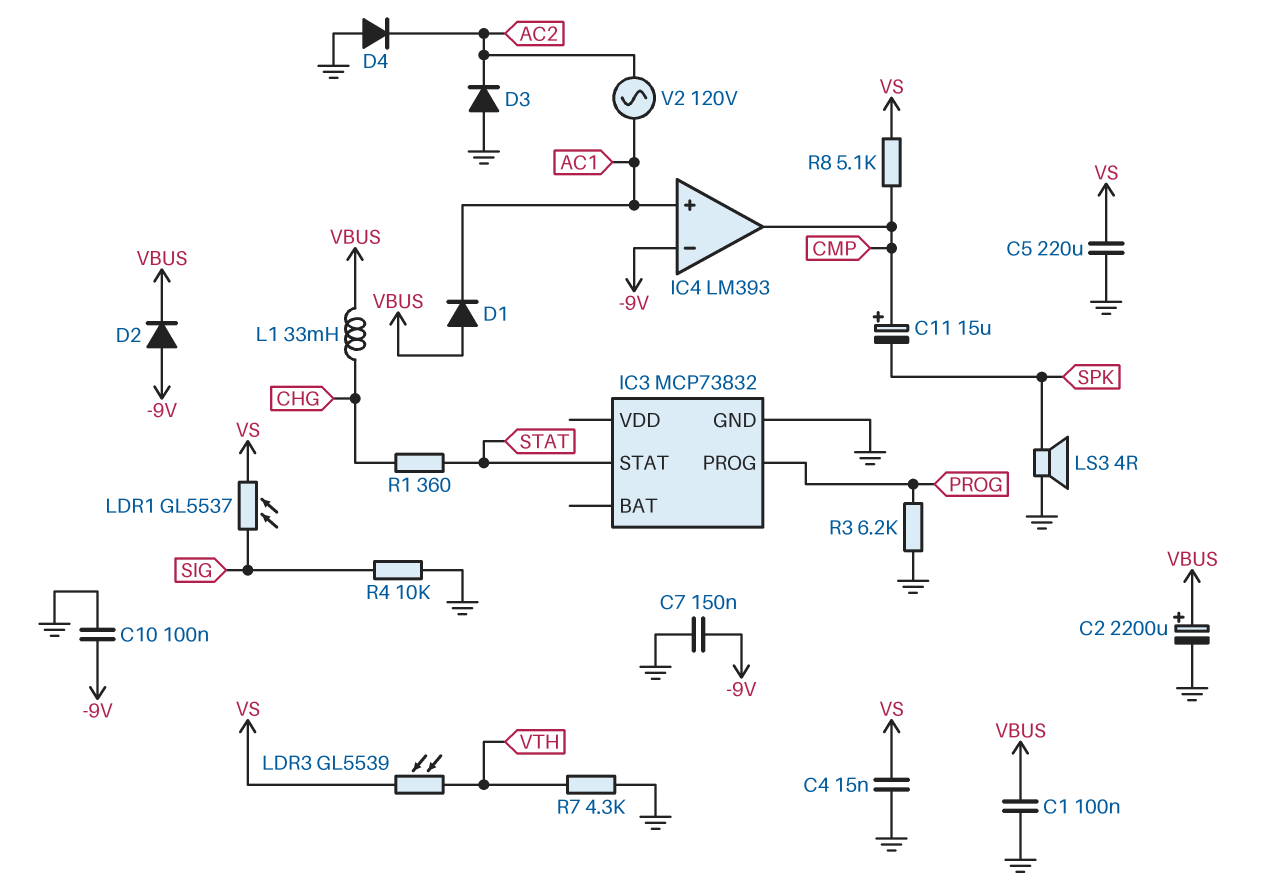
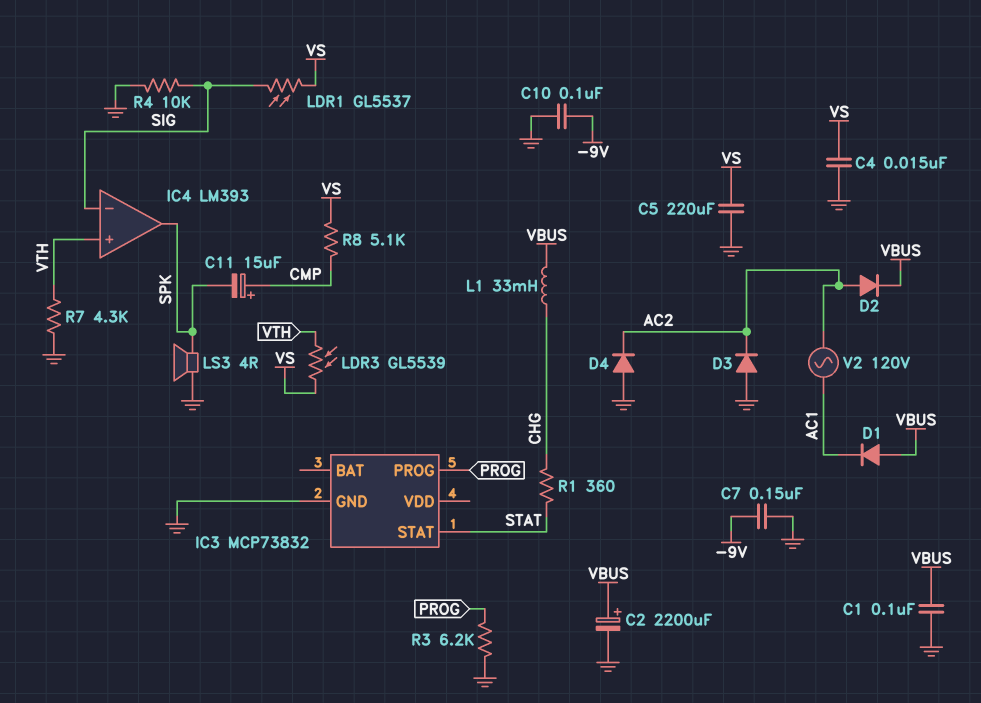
D2: diode (A -9V, K VBUS) -> diode (A AC2, K VBUS)
IC4 pin in+: AC1 -> VTH
IC4 pin in-: -9V -> SIG
IC4 pin out: CMP -> SPK

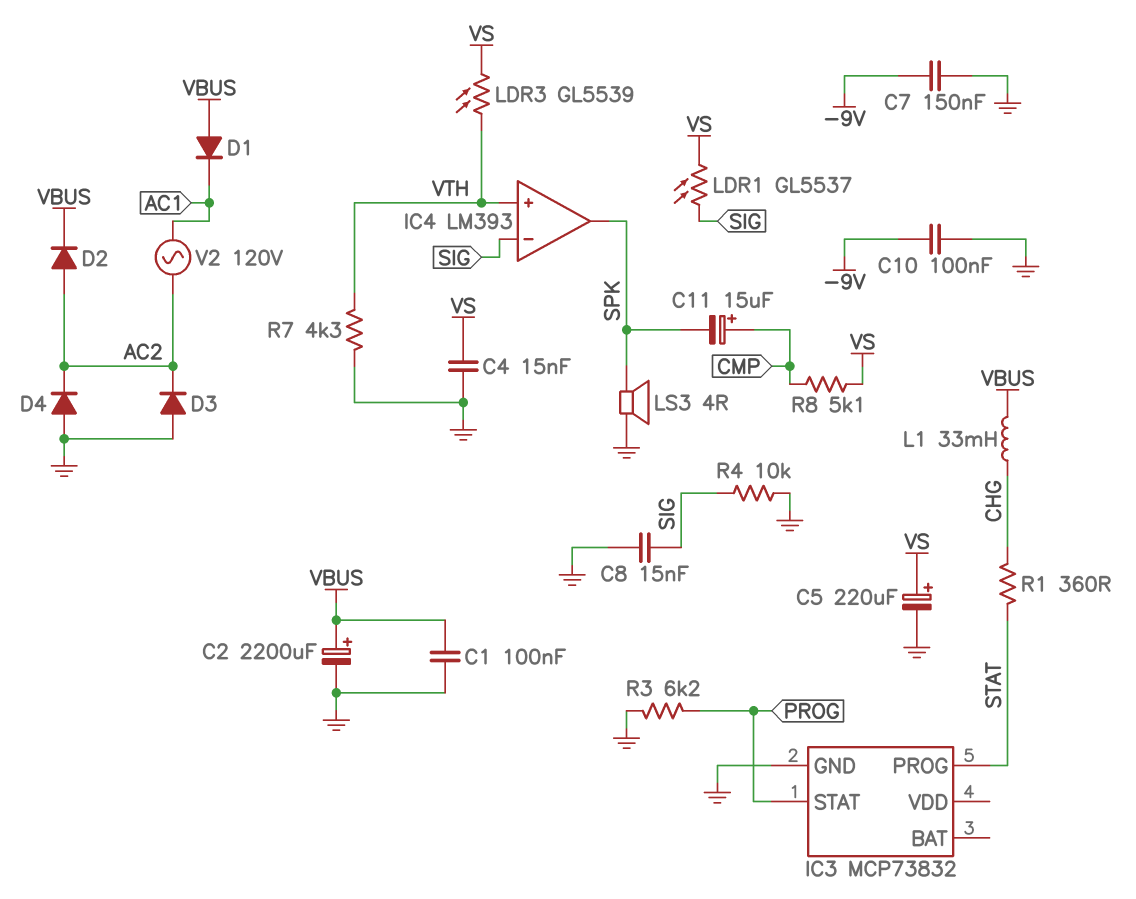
C5: 220uF (GND, VS) -> 220uF (plus VS, minus GND)
C8: none -> 15nF (GND, SIG)
IC3 pin PROG: PROG -> STAT
IC3 pin STAT: STAT -> PROG

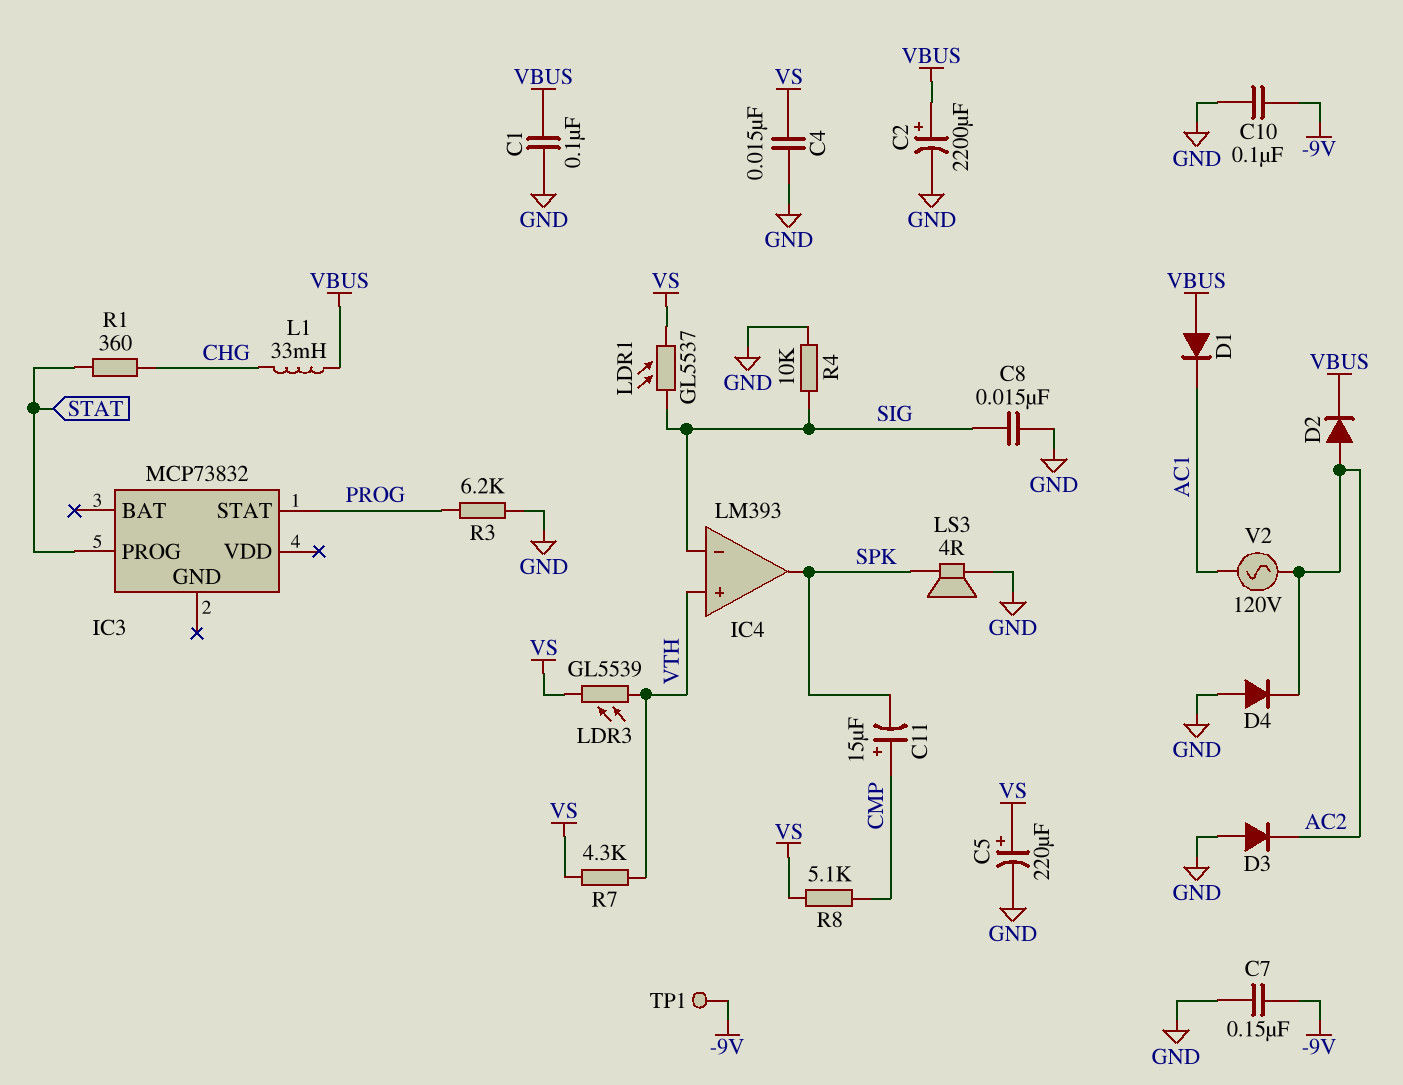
IC3 pin GND: GND -> none
R7: 4.3k (GND, VTH) -> 4.3k (VS, VTH)
TP1: none -> test point (-9V)

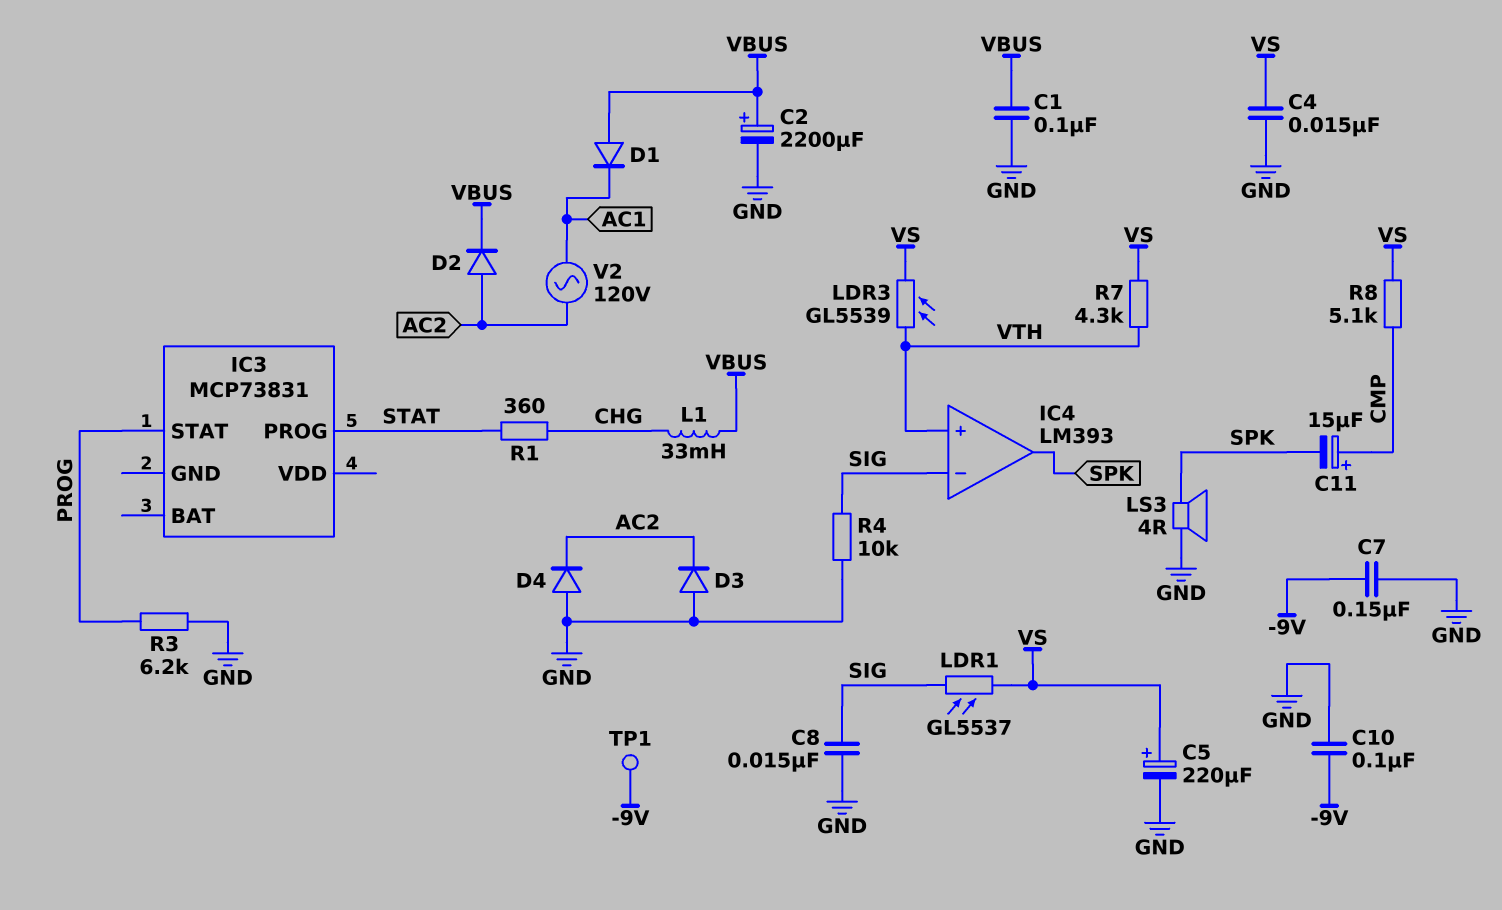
IC3: MCP73832 -> MCP73831

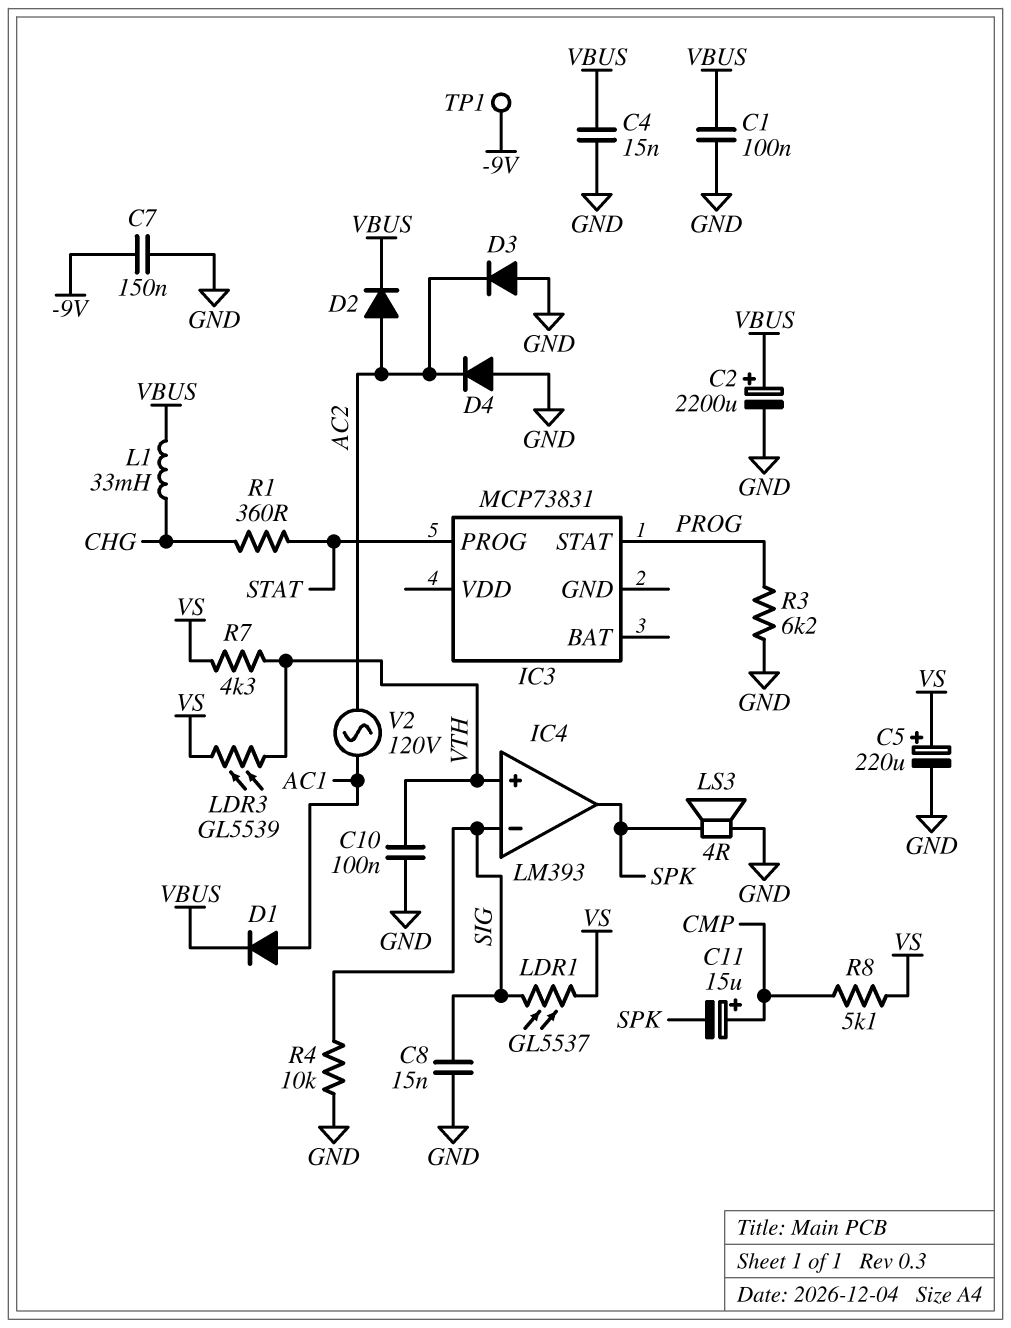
C4: 15nF (GND, VS) -> 15nF (GND, VBUS)
C10: 100nF (-9V, GND) -> 100nF (GND, VTH)
D1: diode (A VBUS, K AC1) -> diode (A AC1, K VBUS)

